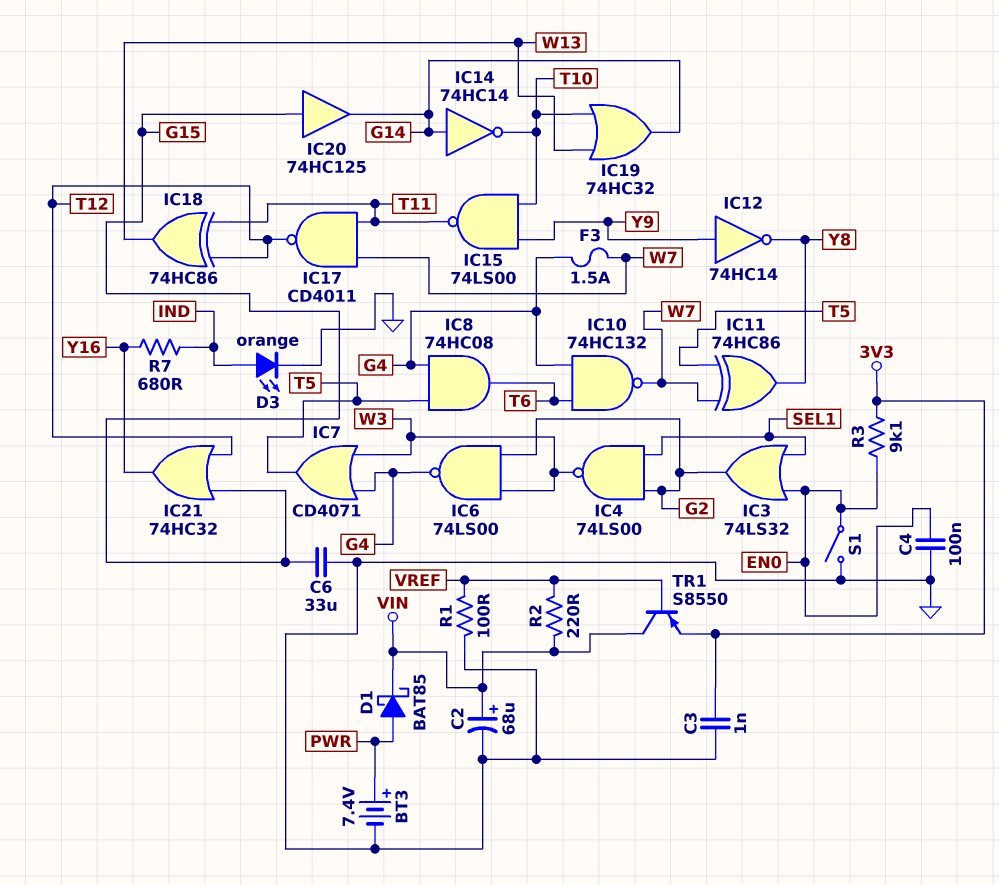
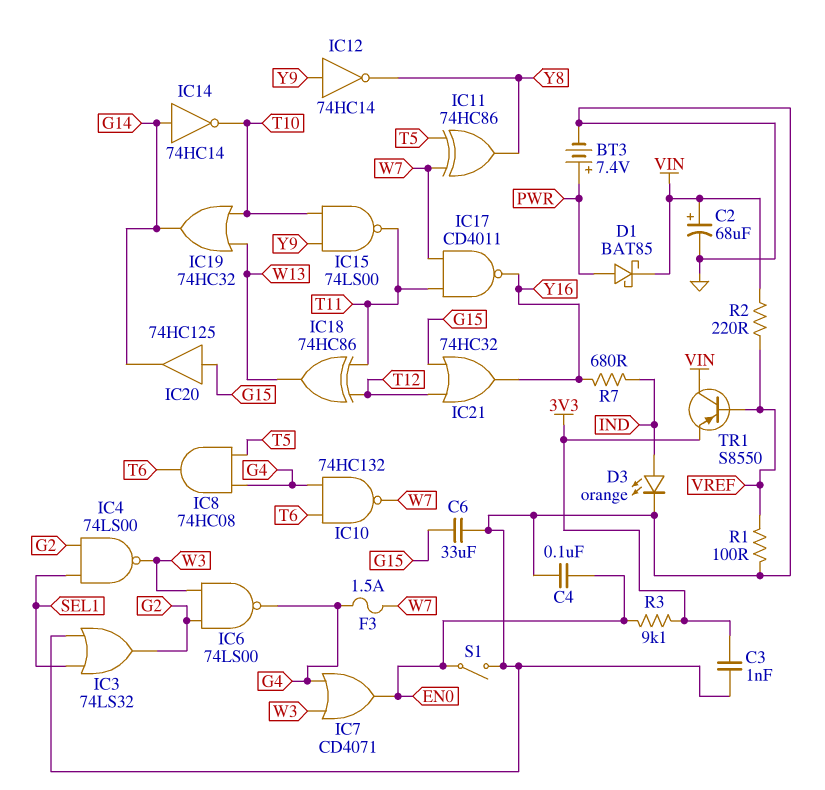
IC3: OR 74LS32 (in EN0, in SEL1, out G2) -> OR 74LS32 (in GND, in SEL1, out G2)
IC7: OR CD4071 (in G4, in W3, out T5) -> OR CD4071 (in G4, in W3, out EN0)
IC17: NAND CD4011 (in T11, in W7, out T12) -> NAND CD4011 (in T11, in W7, out Y16)

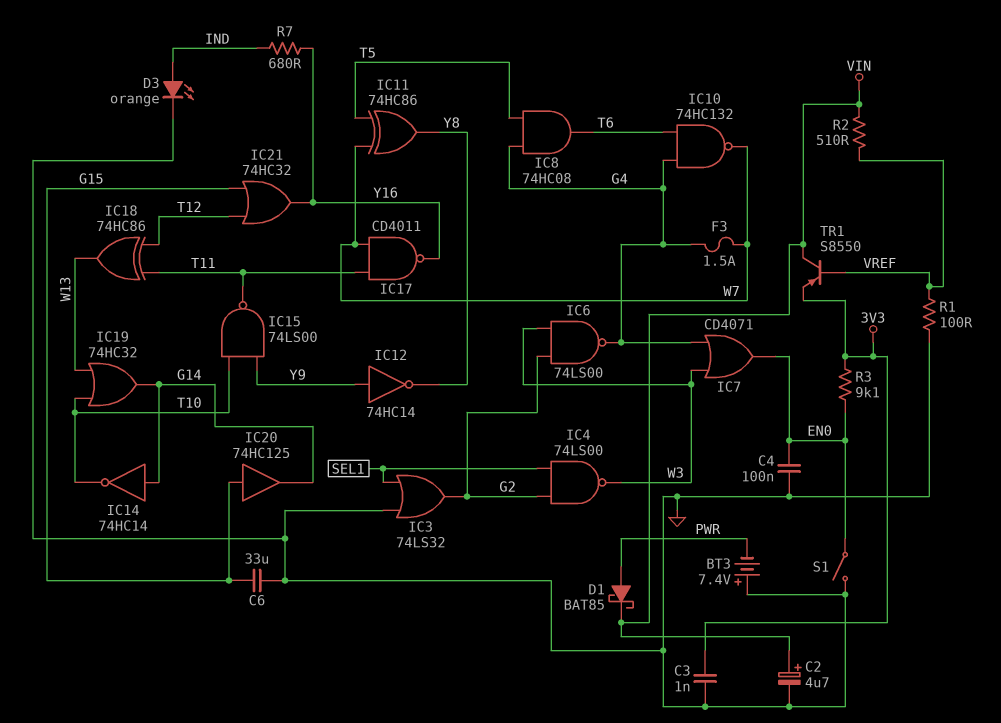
BT3: 7.4V (plus PWR, minus GND) -> 7.4V (plus GND, minus PWR)
C2: 68uF (plus VIN, minus GND) -> 4.7uF (plus VIN, minus GND)
R2: 220 (VIN, VREF) -> 510 (VIN, VREF)

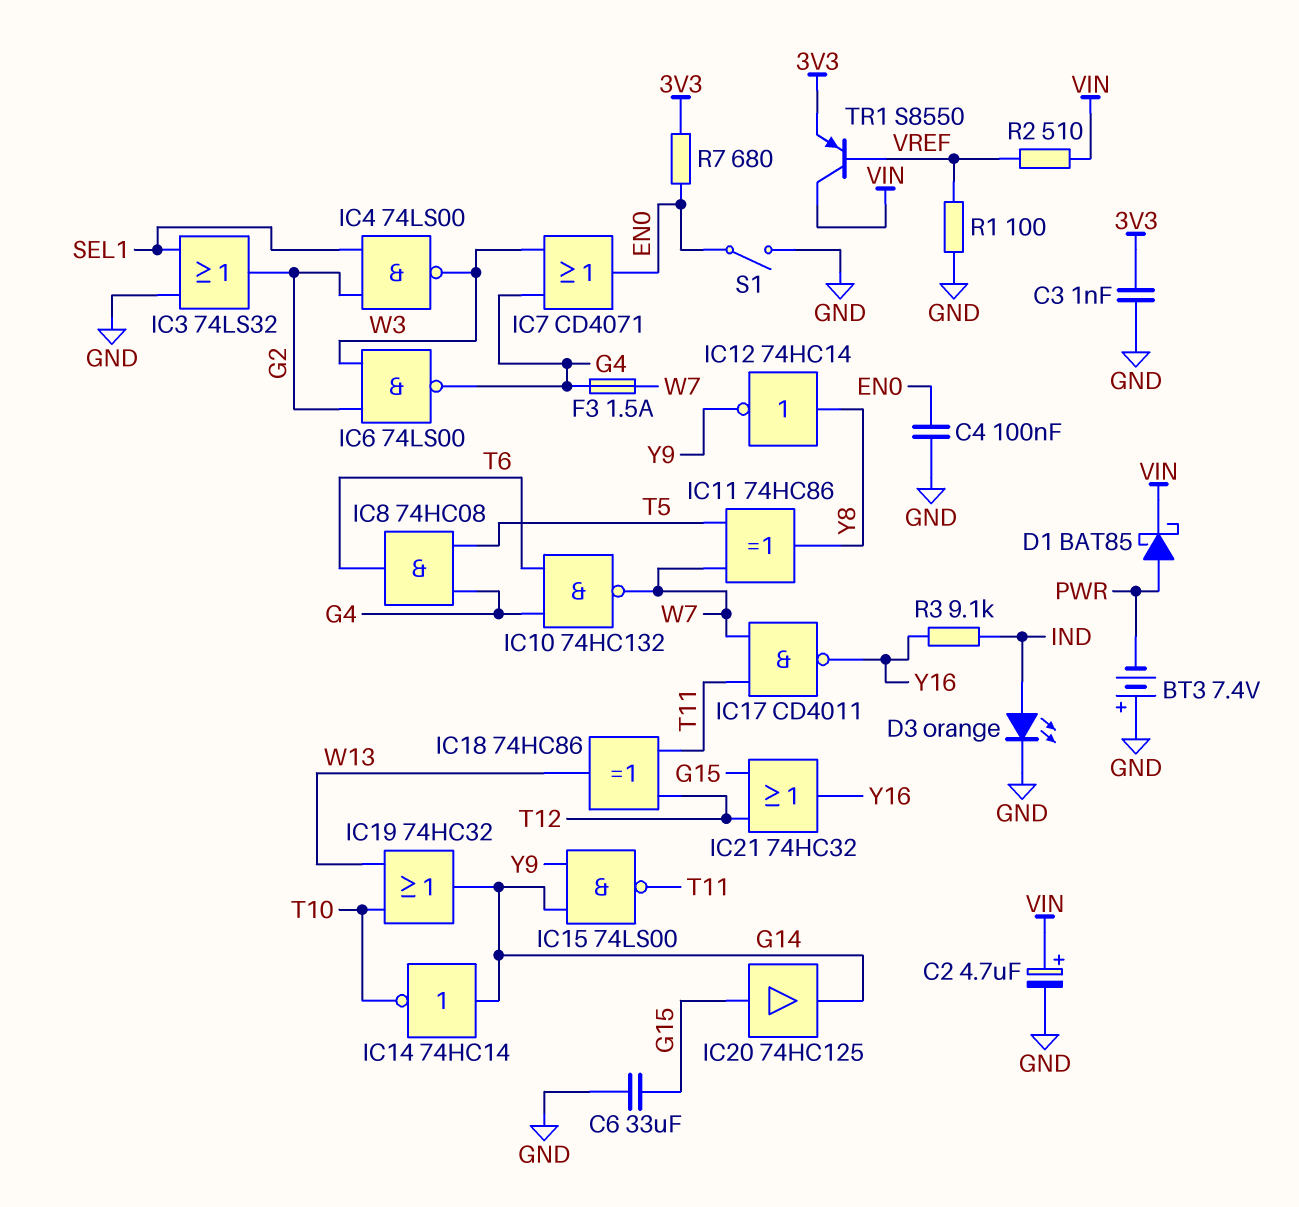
IC12: NOT 74HC14 (in Y9, out Y8) -> NOT 74HC14 (in Y8, out Y9)
IC15: NAND 74LS00 (in T10, in Y9, out T11) -> NAND 74LS00 (in G14, in Y9, out T11)
R3: 9.1k (3V3, EN0) -> 9.1k (IND, Y16)
R7: 680 (IND, Y16) -> 680 (3V3, EN0)

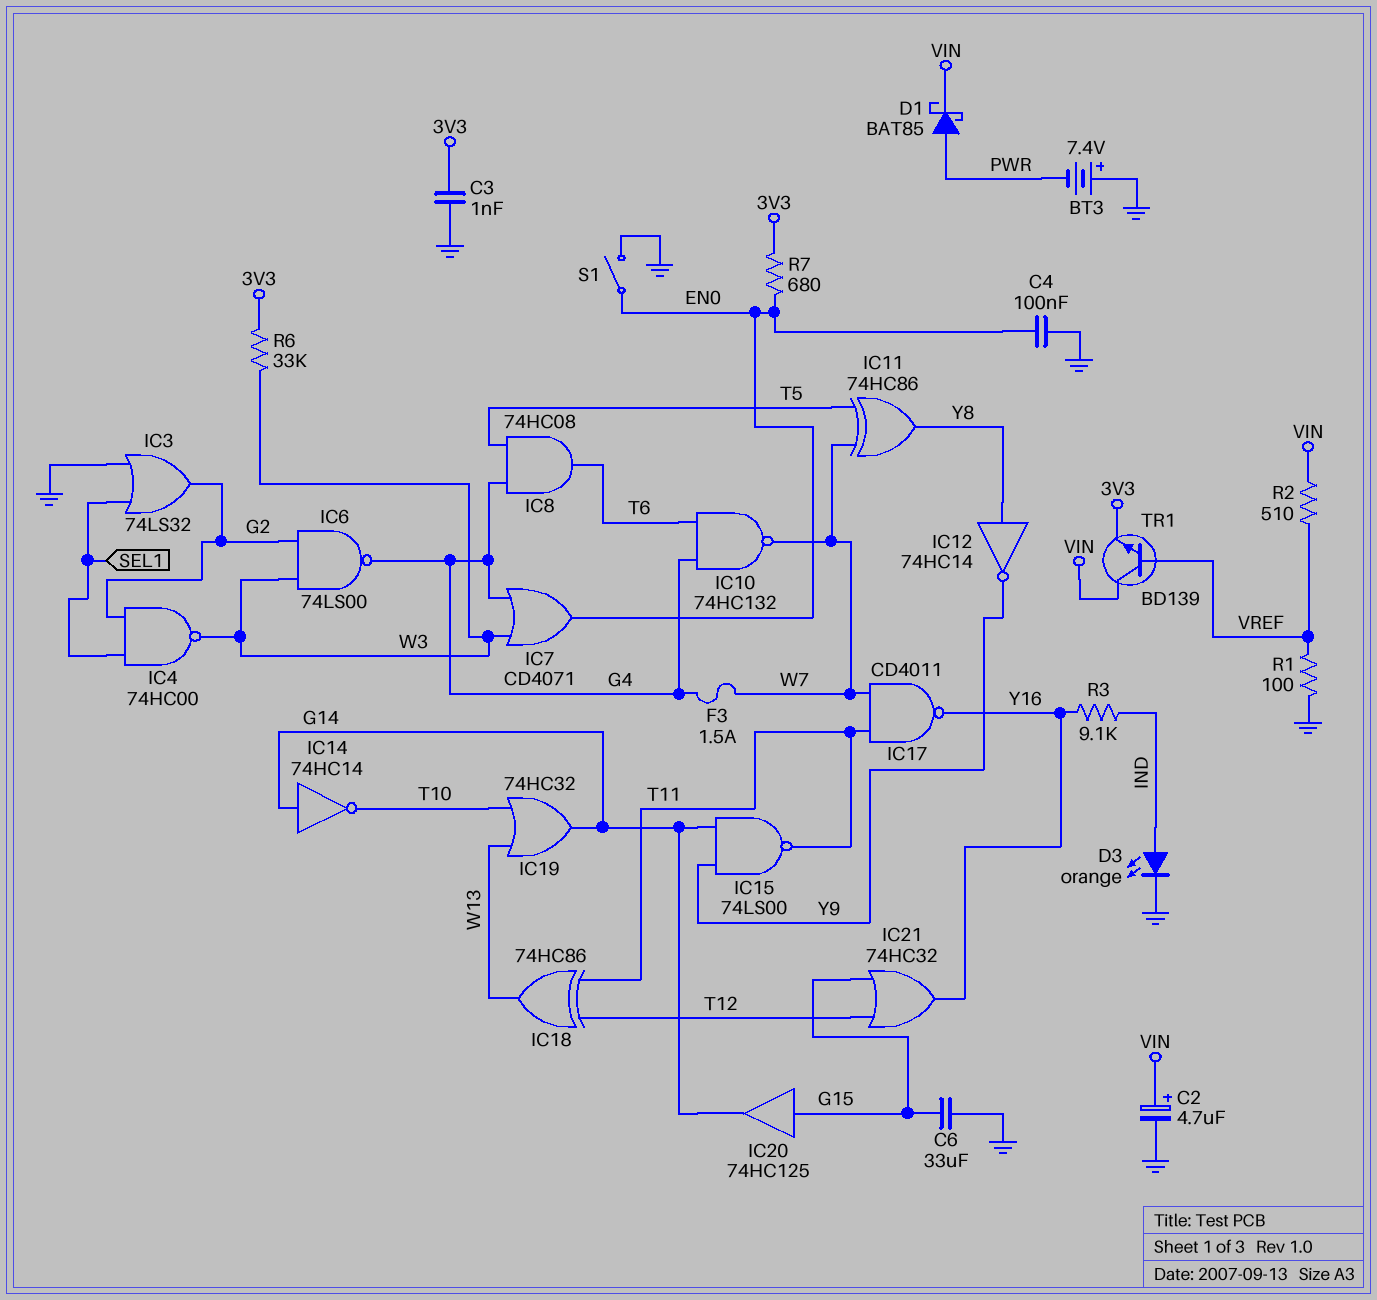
IC4: NAND 74LS00 (in G2, in SEL1, out W3) -> NAND 74HC00 (in G2, in SEL1, out W3)
R6: none -> 33k (3V3, W3)
TR1: PNP S8550 (B VREF, C VIN, E 3V3) -> NPN BD139 (B VREF, C VIN, E 3V3)

